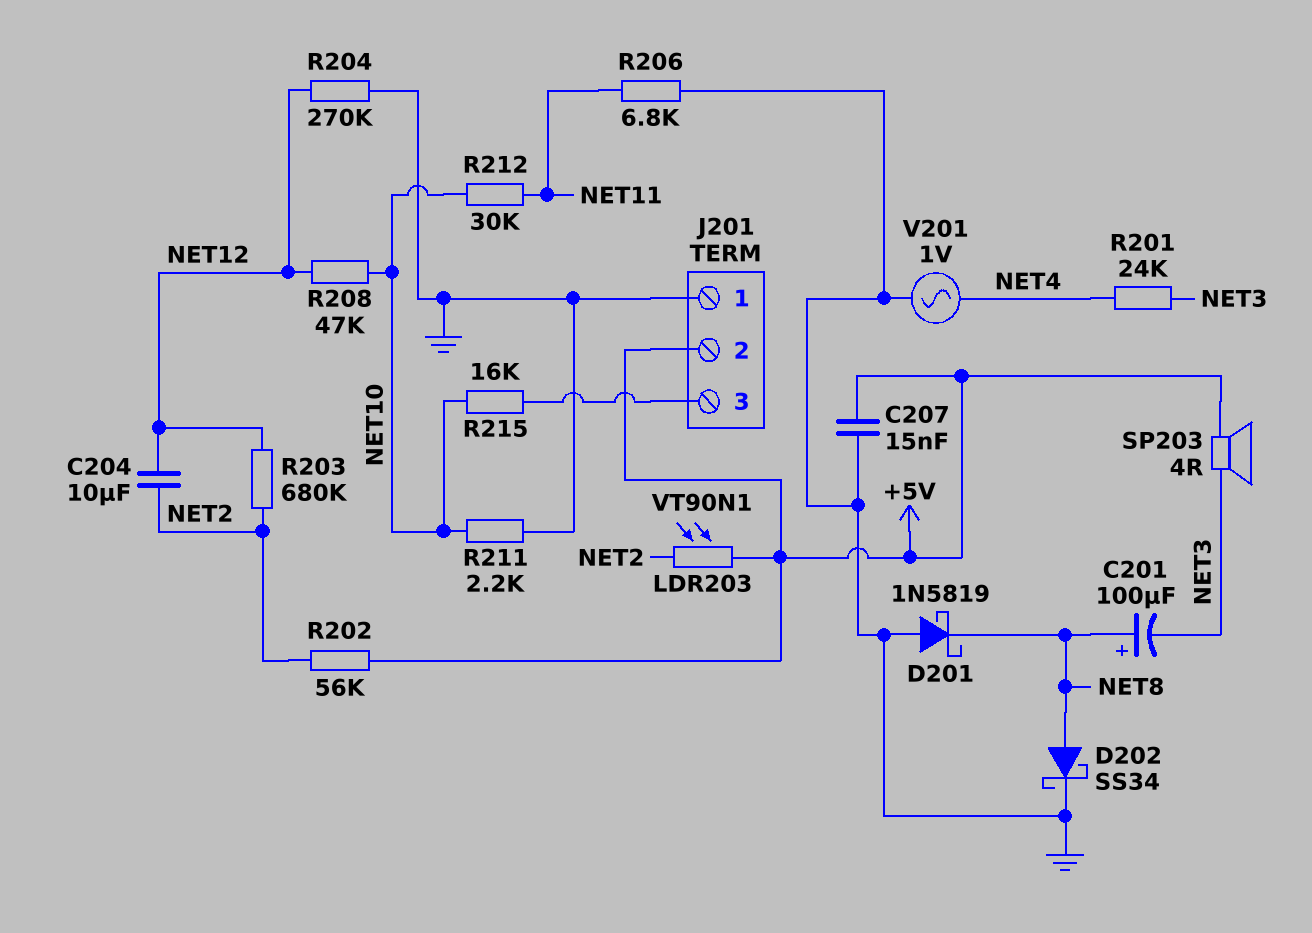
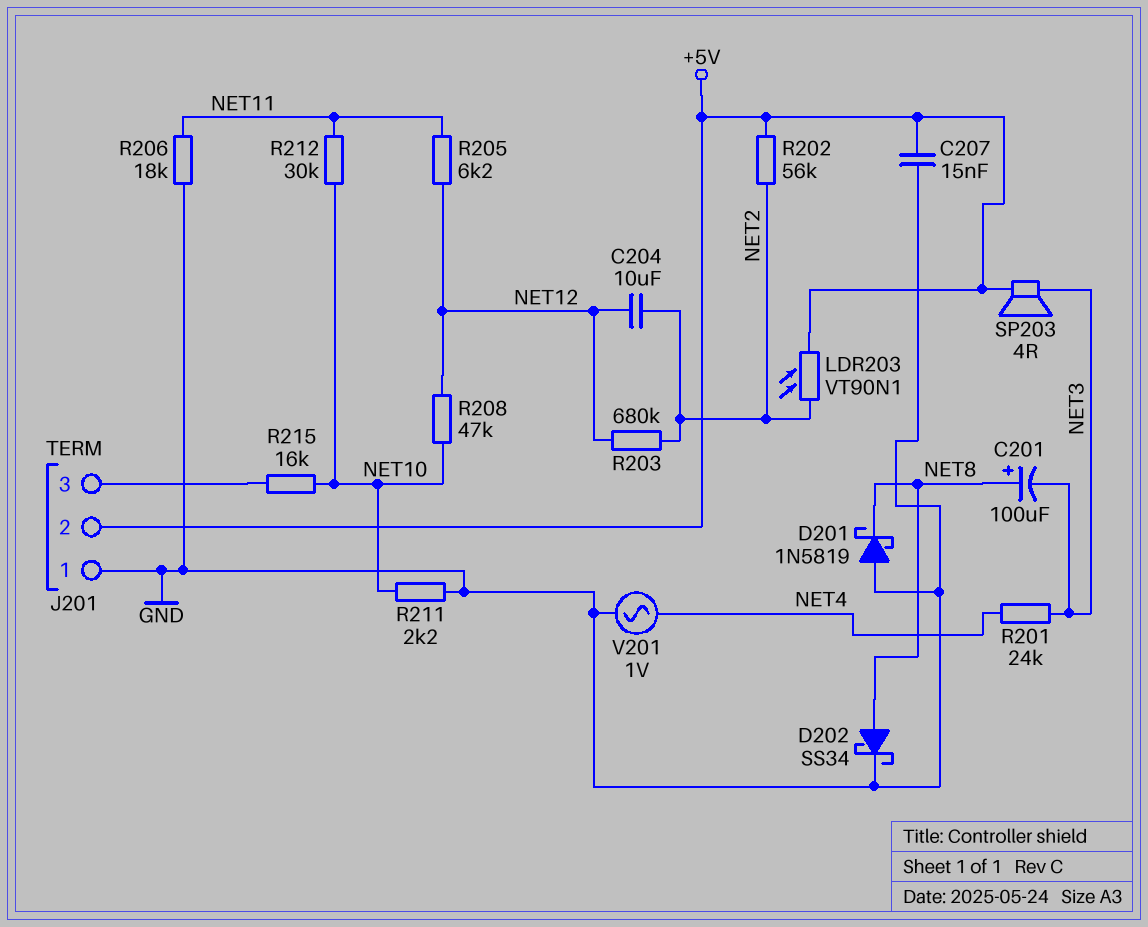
R204: 270k (GND, NET12) -> none
R205: none -> 6.2k (NET11, NET12)
R206: 6.8k (GND, NET11) -> 18k (GND, NET11)

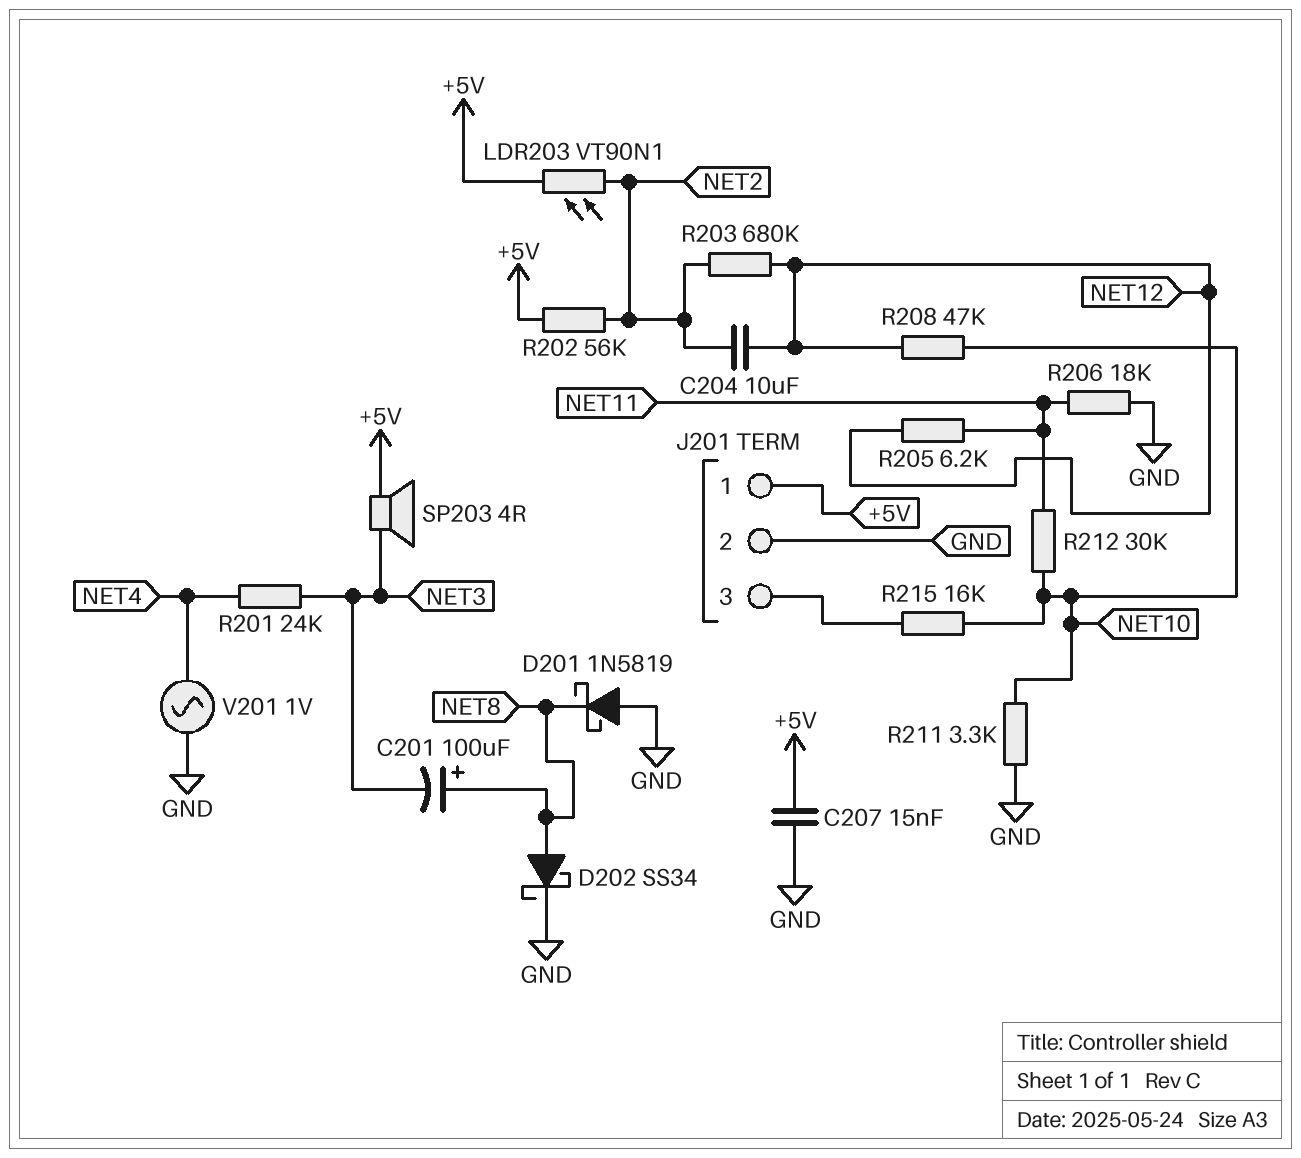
J201 pin 1: GND -> +5V
J201 pin 2: +5V -> GND
R211: 2.2k (GND, NET10) -> 3.3k (GND, NET10)

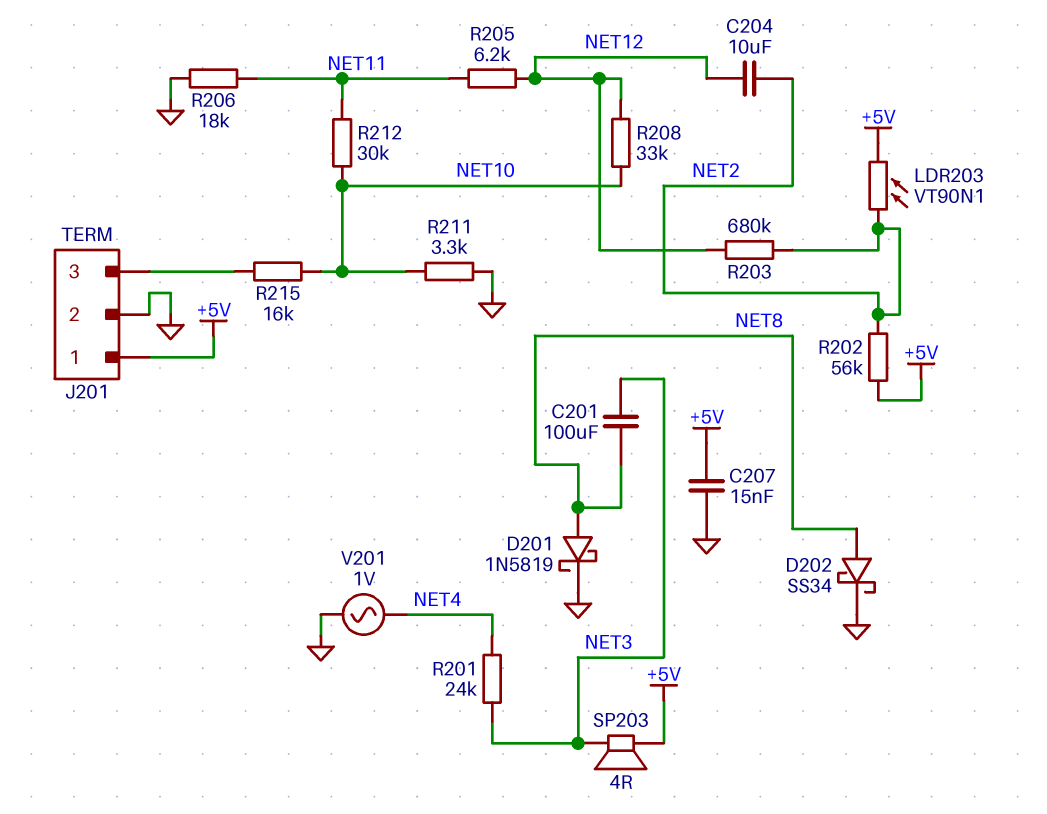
C201: 100uF (plus NET8, minus NET3) -> 100uF (NET3, NET8)
D201: schottky 1N5819 (A GND, K NET8) -> schottky 1N5819 (A NET8, K GND)
R208: 47k (NET10, NET12) -> 33k (NET10, NET12)

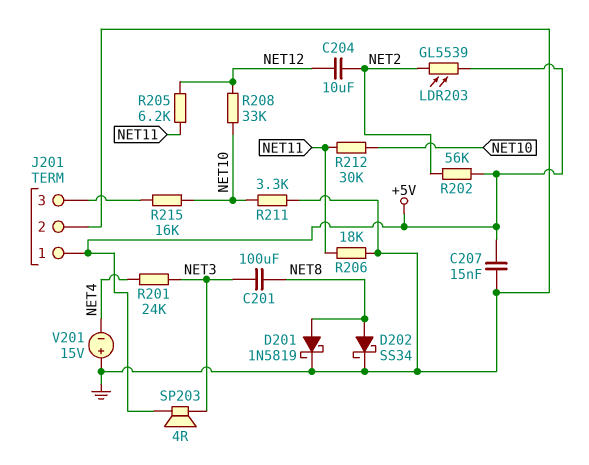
LDR203: VT90N1 (+5V, NET2) -> GL5539 (+5V, NET2)
R203: 680k (NET2, NET12) -> none
V201: AC 1V (GND, NET4) -> 15V (plus GND, minus NET4)

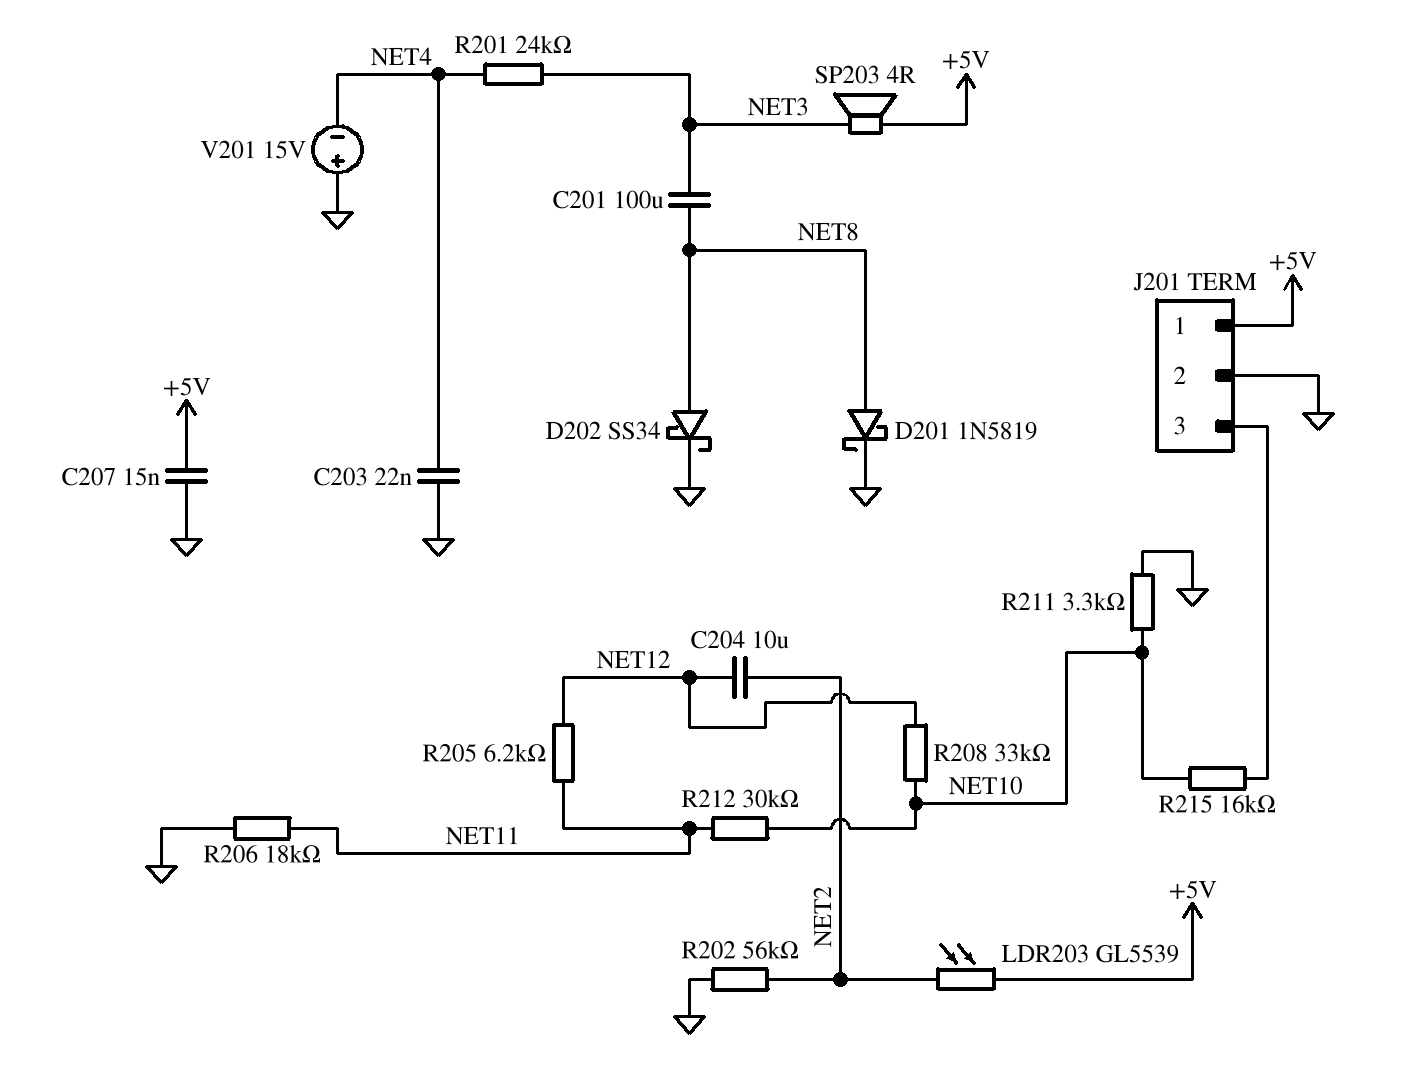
C203: none -> 22nF (GND, NET4)
R202: 56k (+5V, NET2) -> 56k (GND, NET2)

